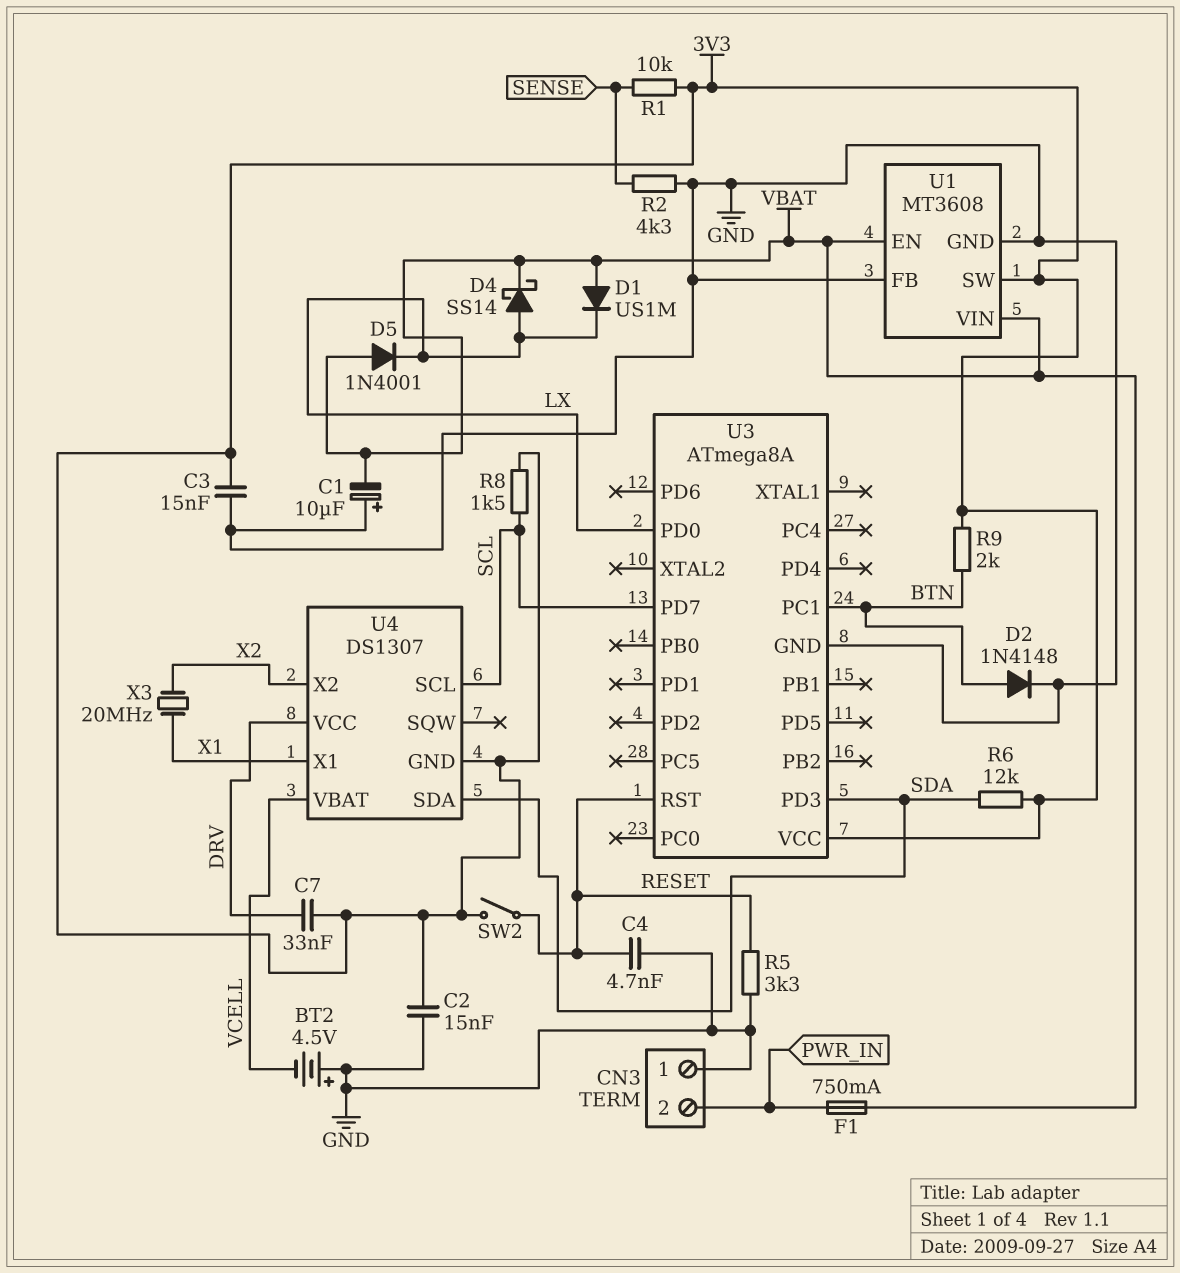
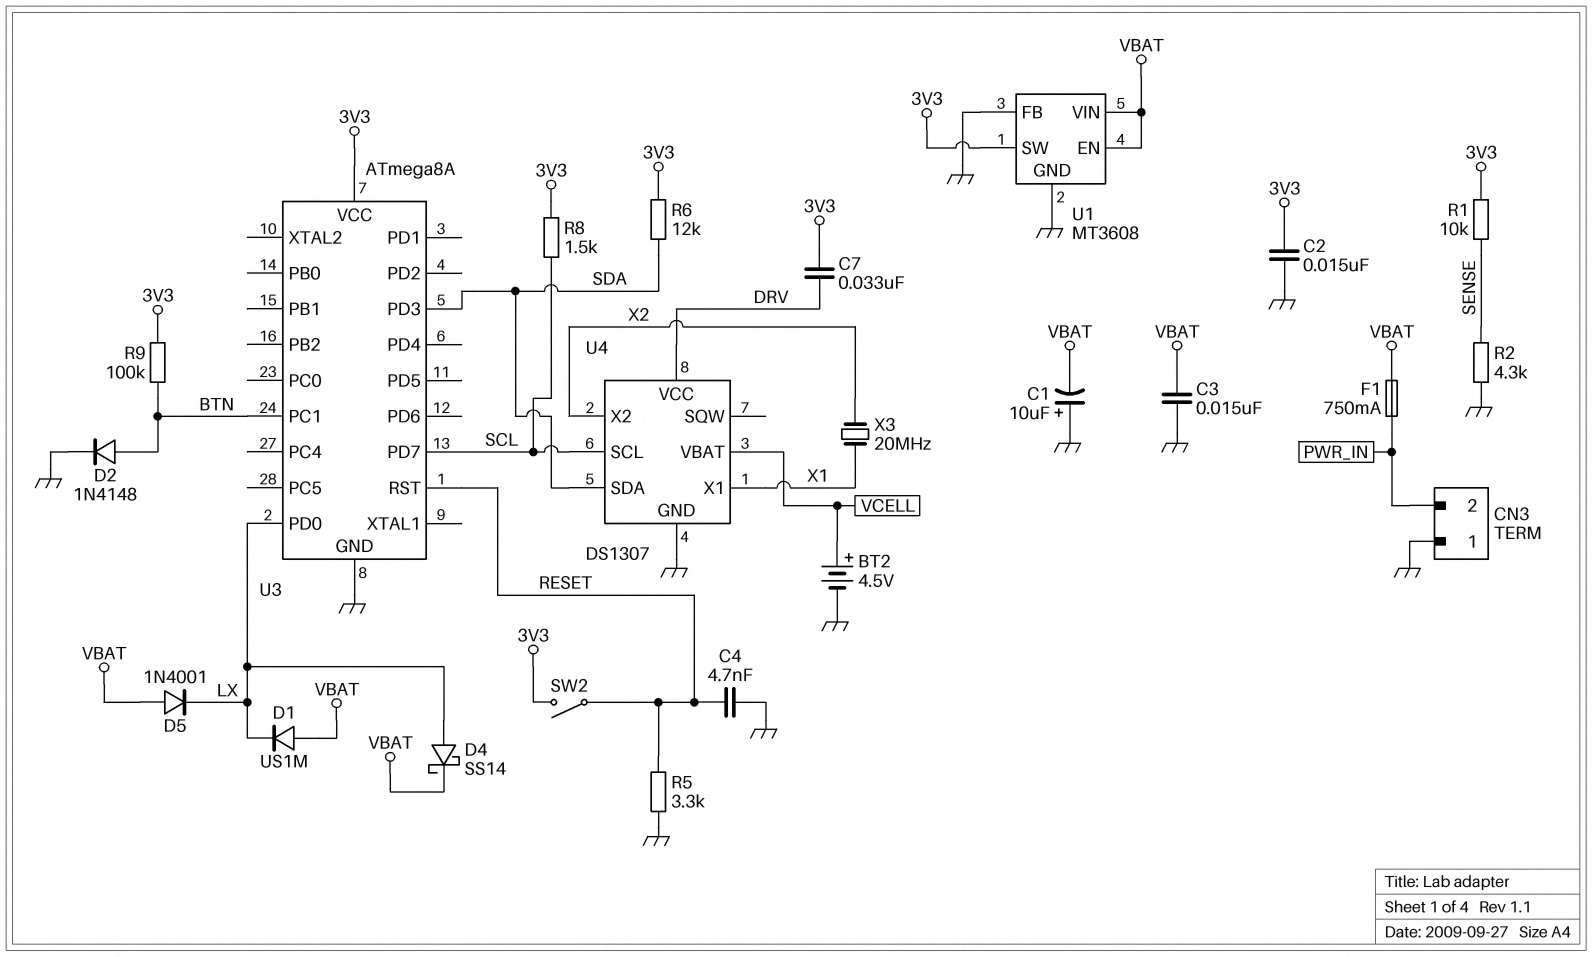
BT2: 4.5V (plus GND, minus VCELL) -> 4.5V (plus VCELL, minus GND)
C3: 15nF (3V3, GND) -> 15nF (GND, VBAT)
R9: 2k (3V3, BTN) -> 100k (3V3, BTN)
U4 pin GND: 3V3 -> GND

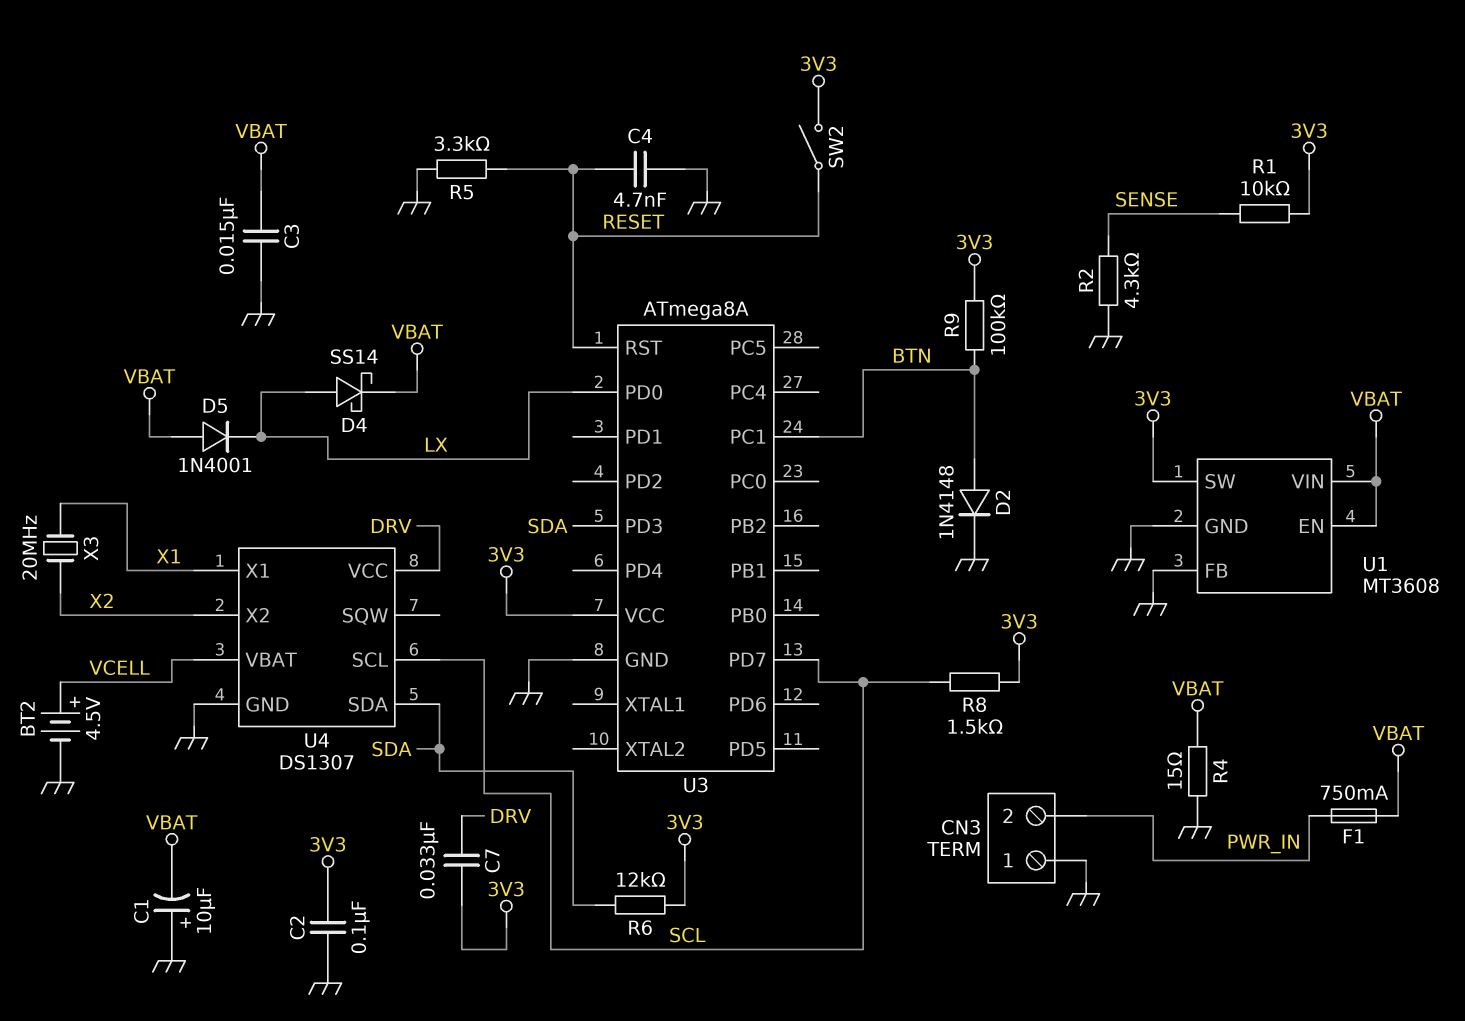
C2: 15nF (3V3, GND) -> 100nF (3V3, GND)
D1: diode US1M (A VBAT, K LX) -> none
R4: none -> 15 (GND, VBAT)

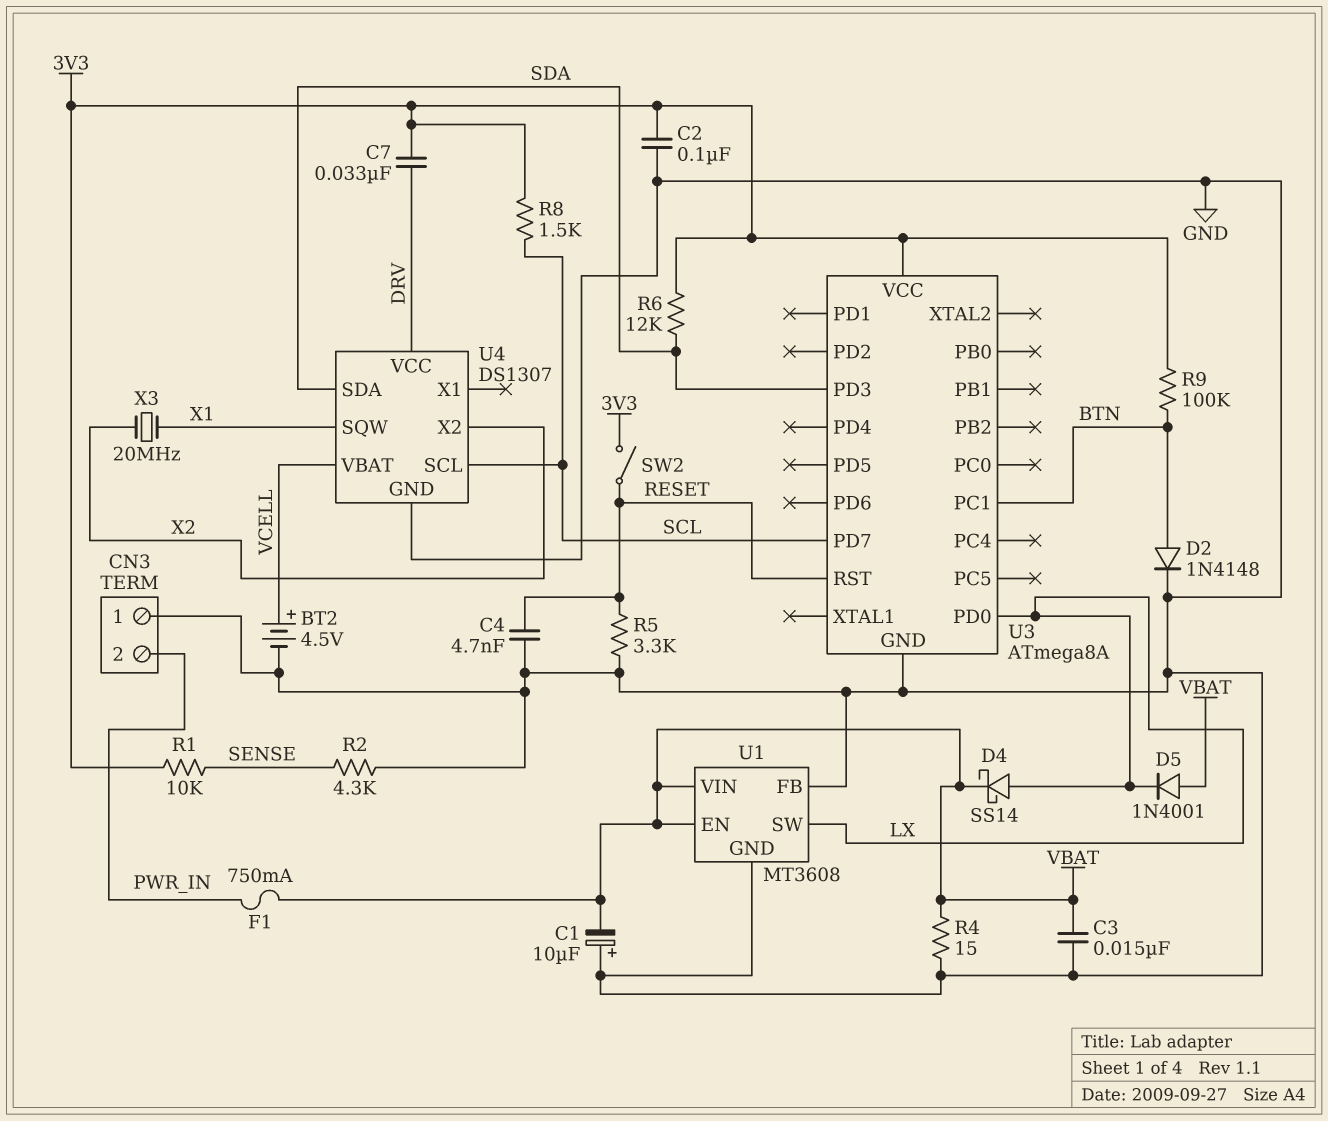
U1 pin SW: 3V3 -> LX
U4 pin SQW: none -> X1
U4 pin X1: X1 -> none

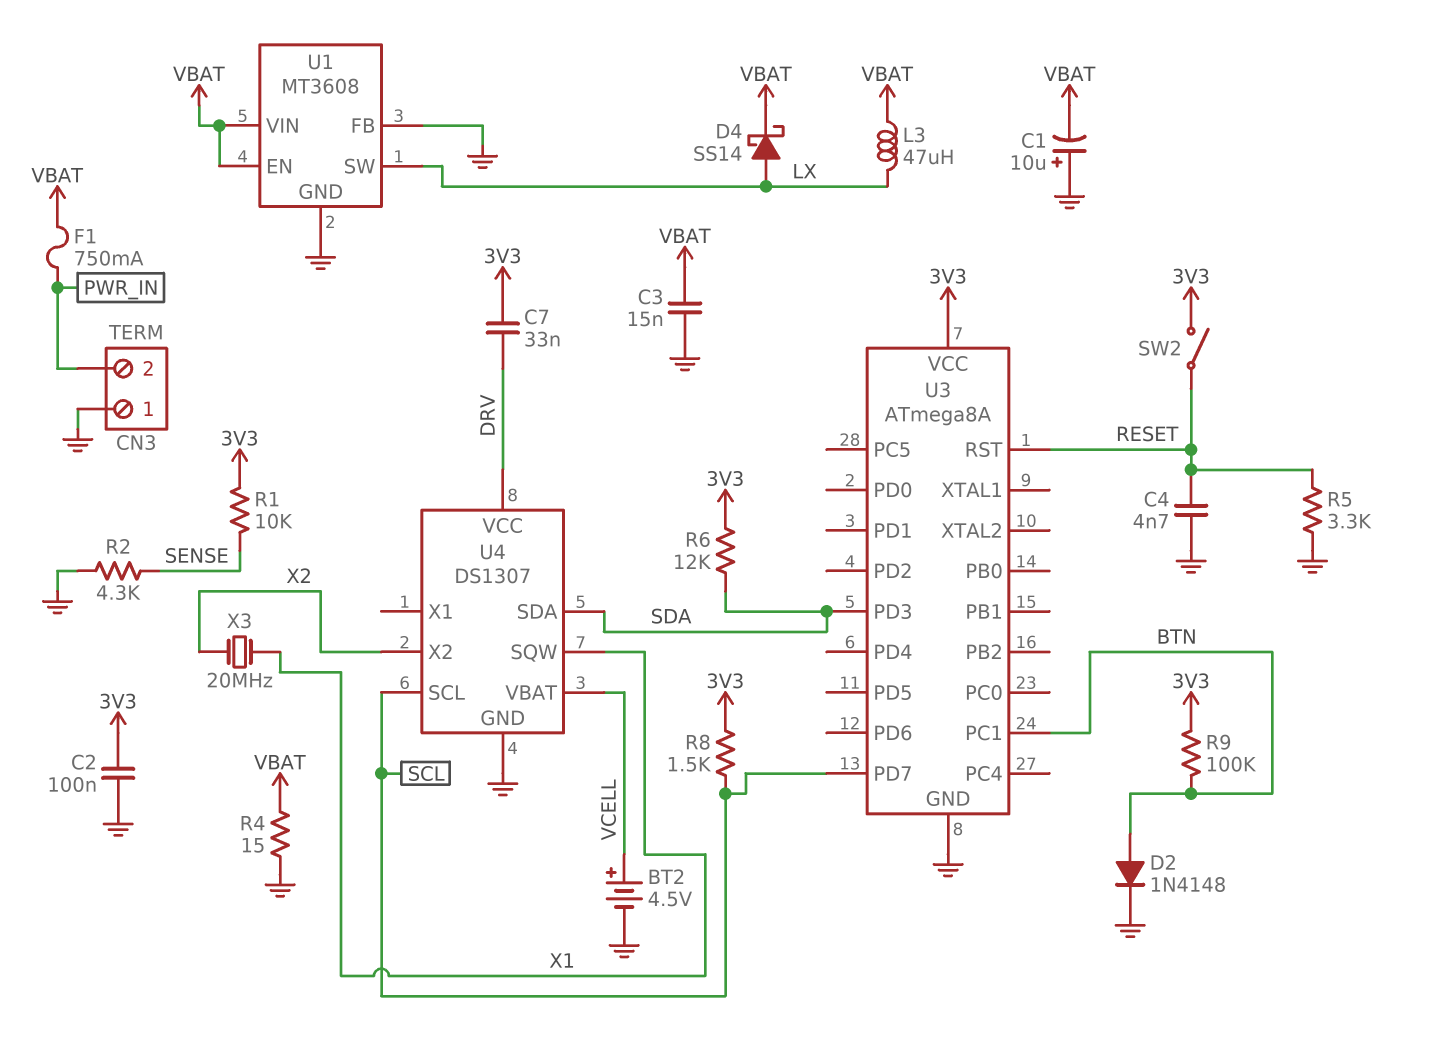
D5: diode 1N4001 (A VBAT, K LX) -> none
L3: none -> 47uH (LX, VBAT)
U3 pin PD0: LX -> none

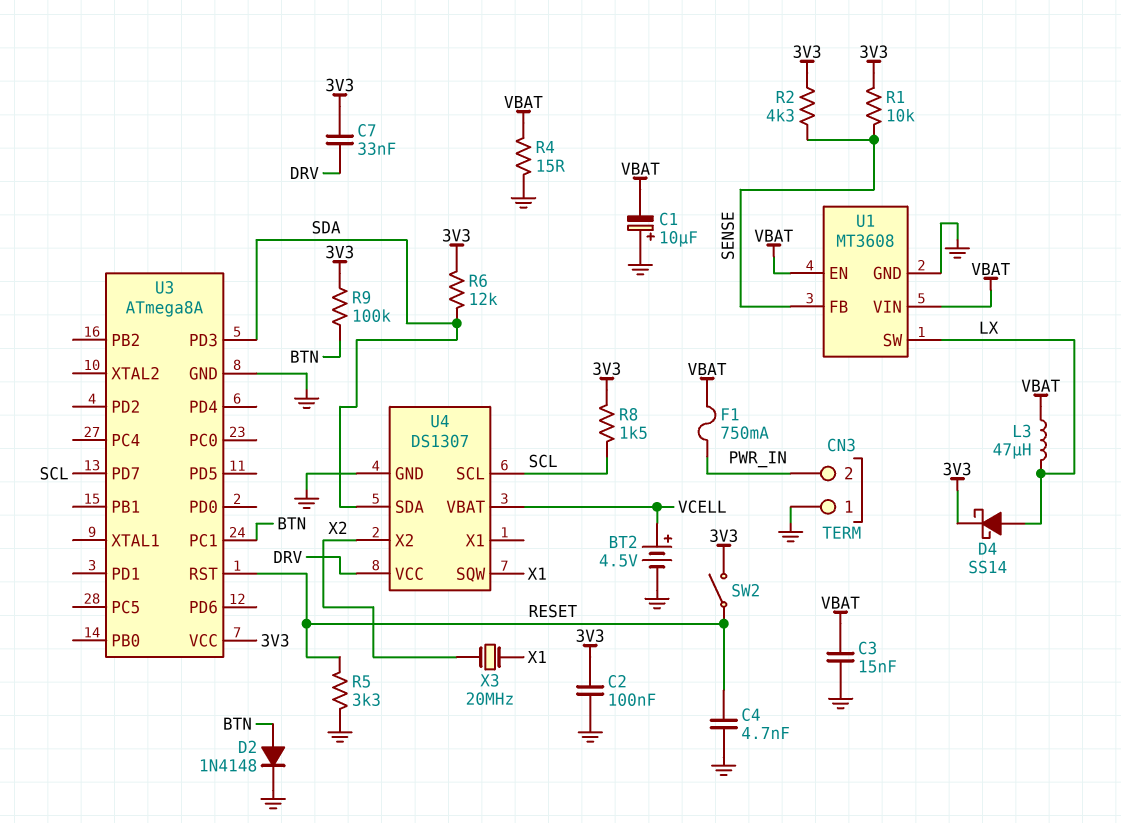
D4: schottky SS14 (A LX, K VBAT) -> schottky SS14 (A LX, K 3V3)
R2: 4.3k (GND, SENSE) -> 4.3k (3V3, SENSE)
U1 pin FB: GND -> SENSE

